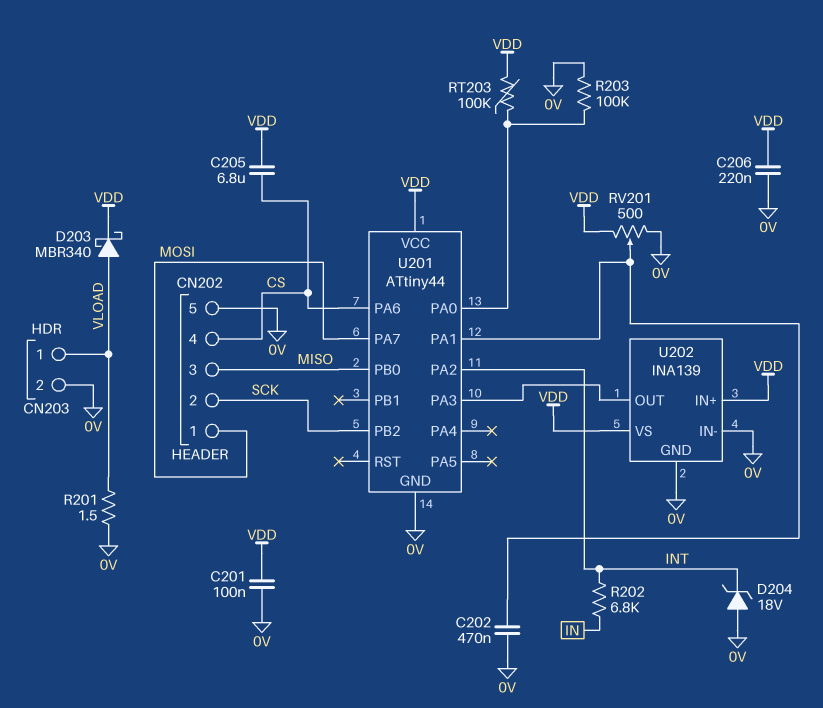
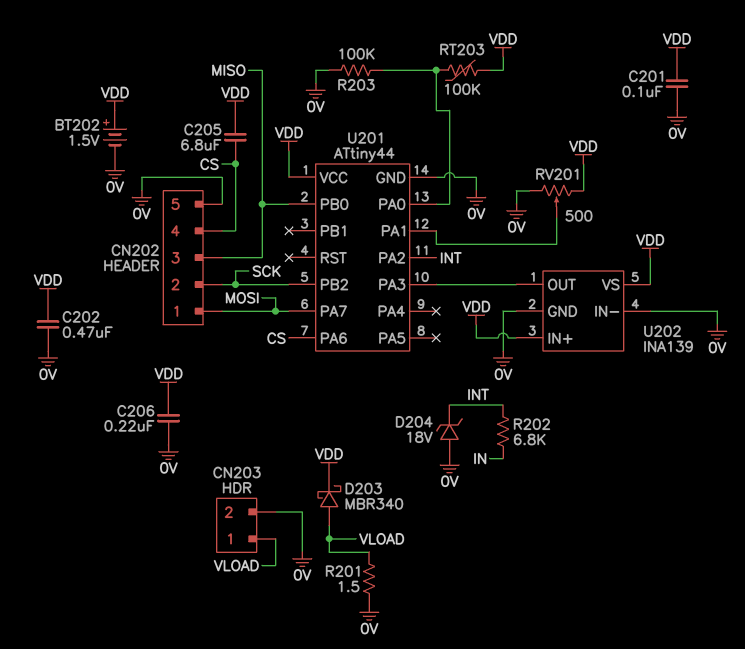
BT202: none -> 1.5V (plus VDD, minus 0V)
C202: 470nF (0V, U201/PA1) -> 470nF (0V, VDD)

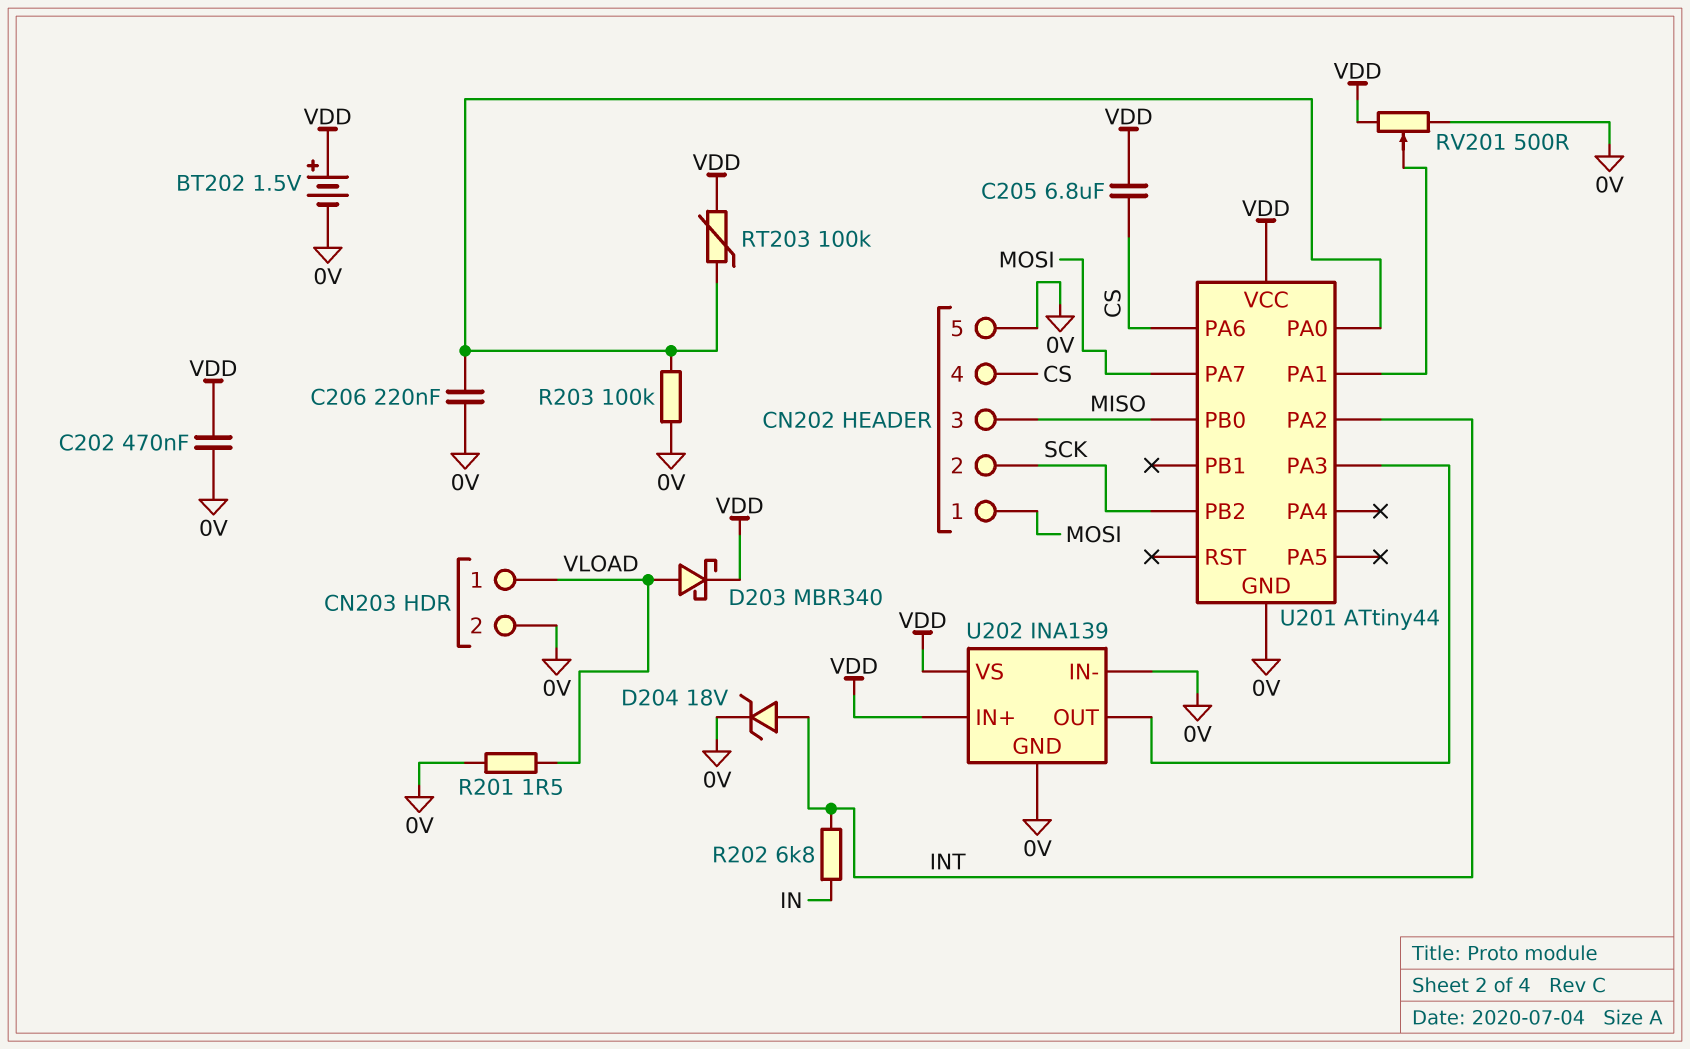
C201: 100nF (0V, VDD) -> none
C206: 220nF (0V, VDD) -> 220nF (0V, U201/PA0)
D204: zener 18V (A 0V, K INT) -> zener 18V (A INT, K 0V)

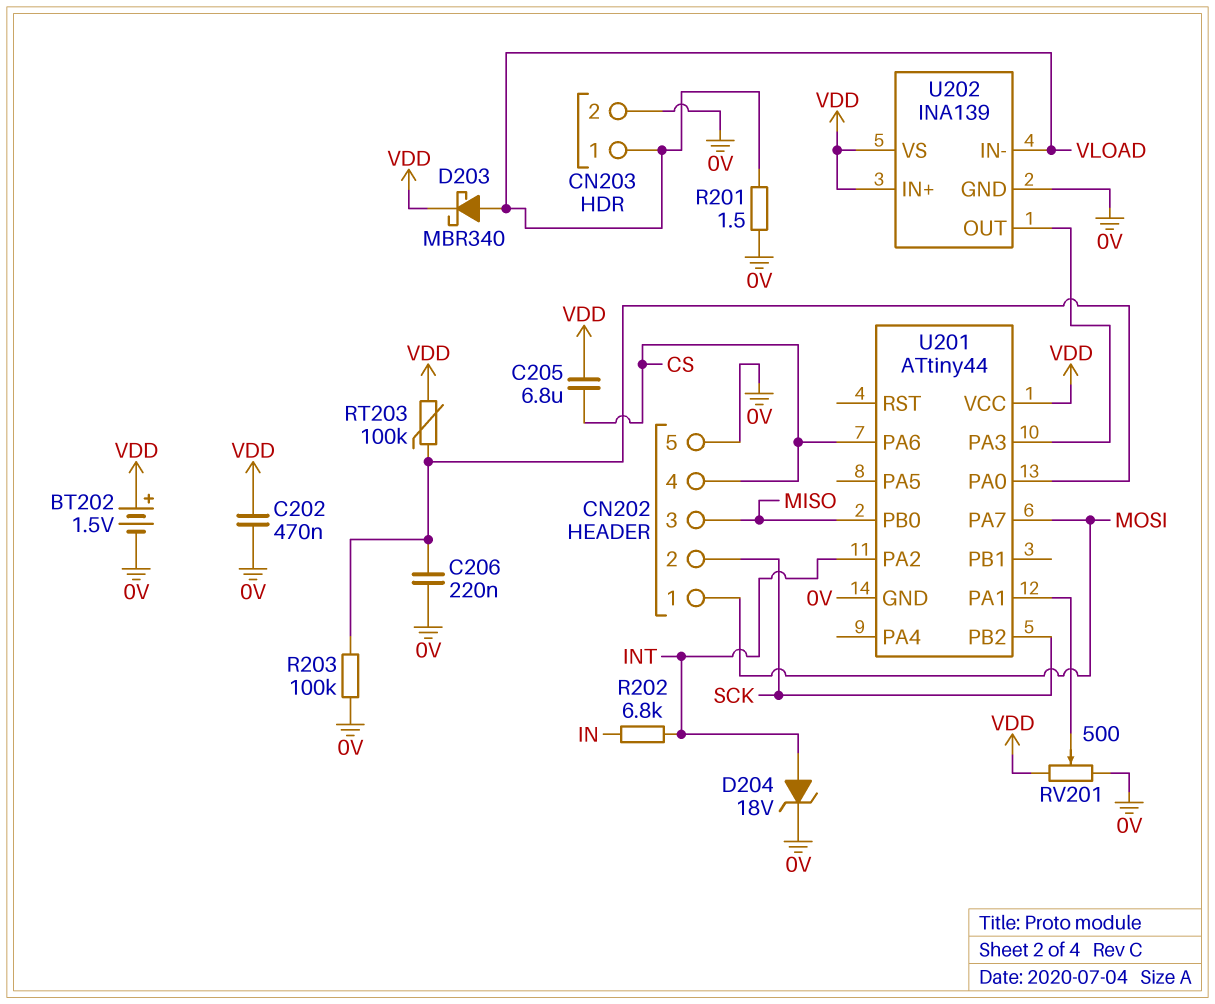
U202 pin IN-: 0V -> VLOAD

